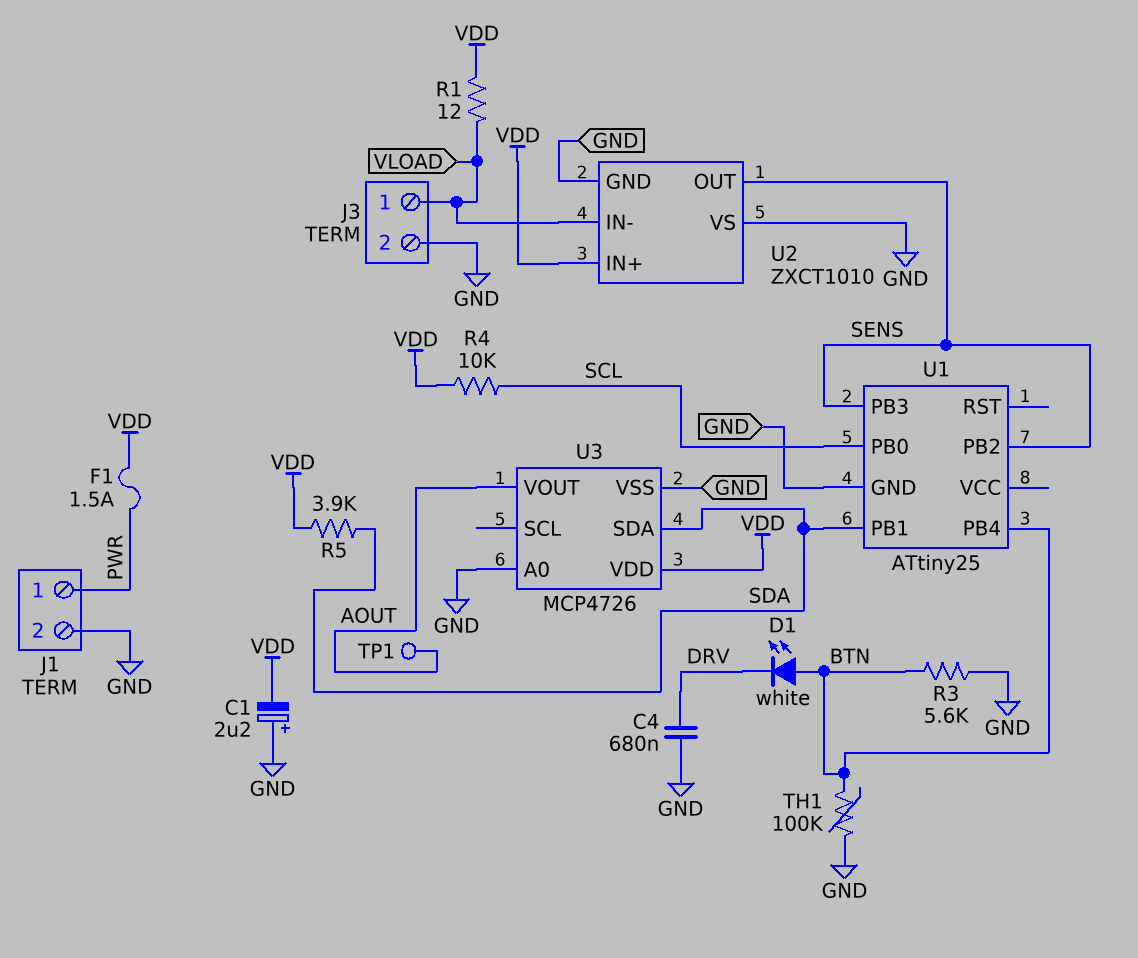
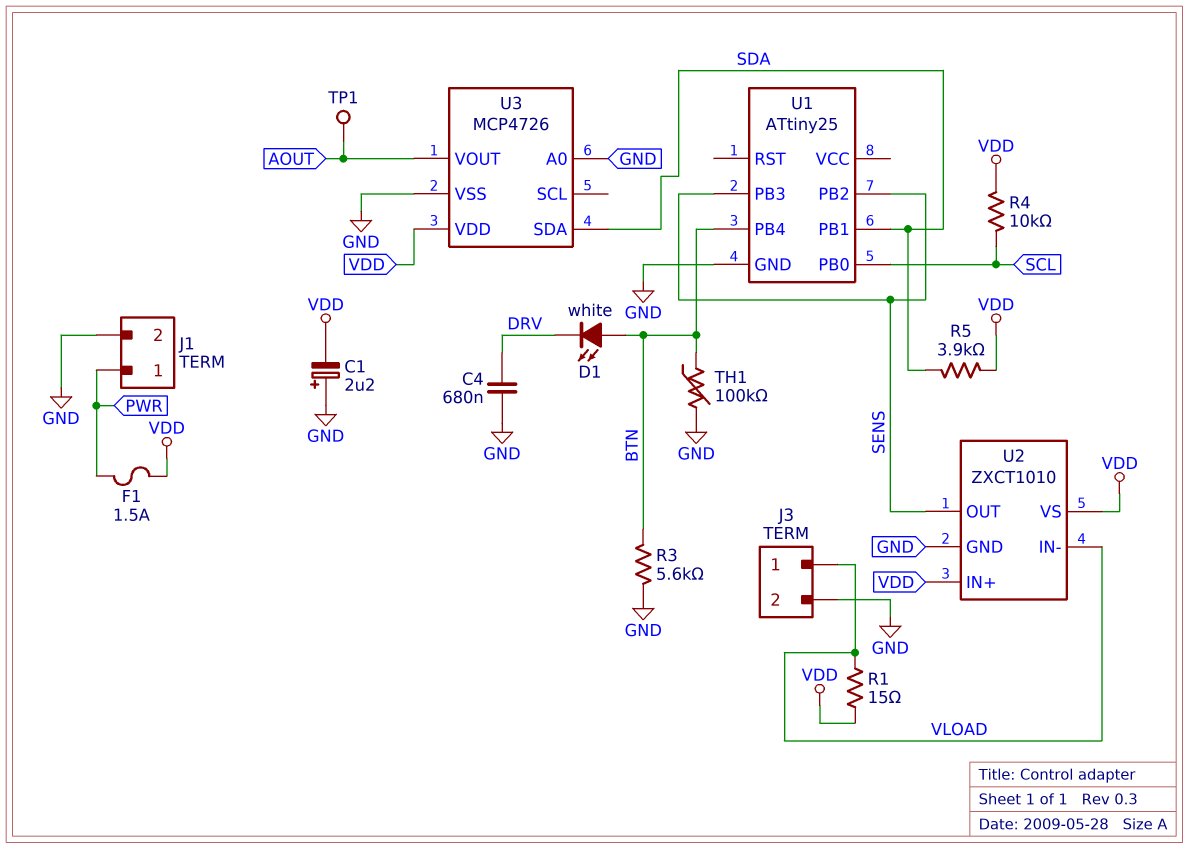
R1: 12 (VDD, VLOAD) -> 15 (VDD, VLOAD)
U2 pin VS: GND -> VDD

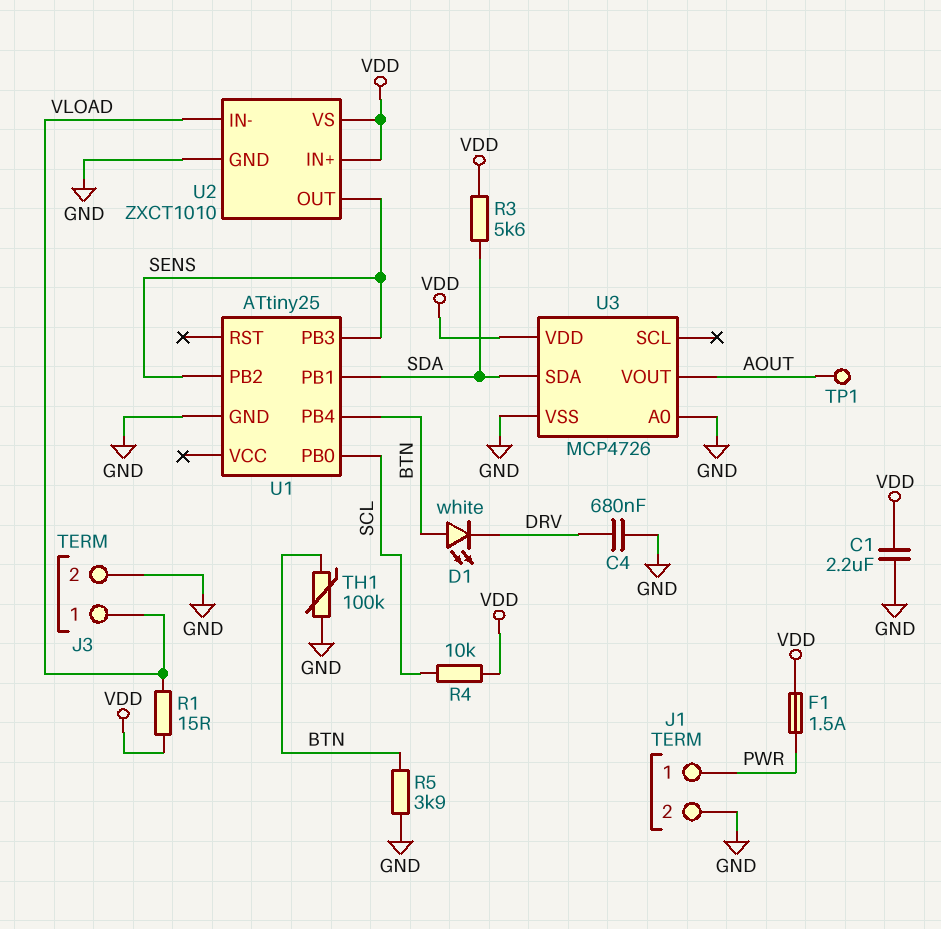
C1: 2.2uF (plus GND, minus VDD) -> 2.2uF (GND, VDD)
R3: 5.6k (BTN, GND) -> 5.6k (SDA, VDD)
R5: 3.9k (SDA, VDD) -> 3.9k (BTN, GND)

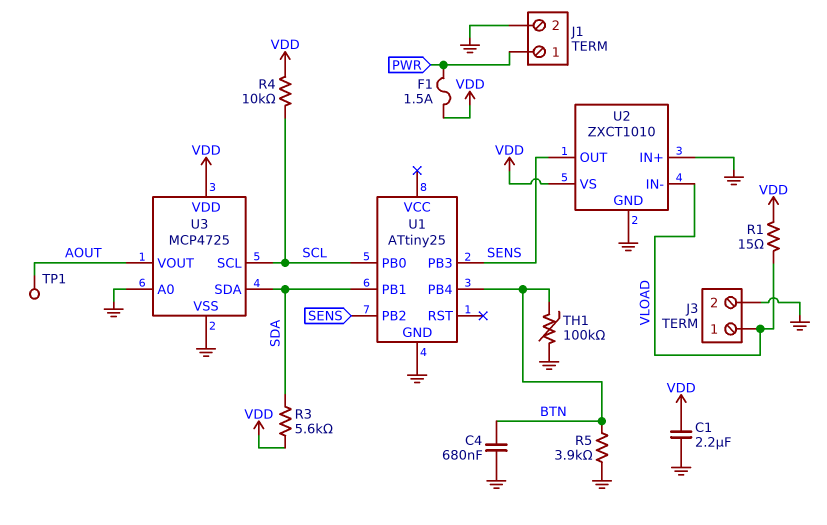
C4: 680nF (DRV, GND) -> 680nF (BTN, GND)
D1: LED white (A BTN, K DRV) -> none
U2 pin IN+: VDD -> GND
U3: MCP4726 -> MCP4725
U3 pin SCL: none -> SCL

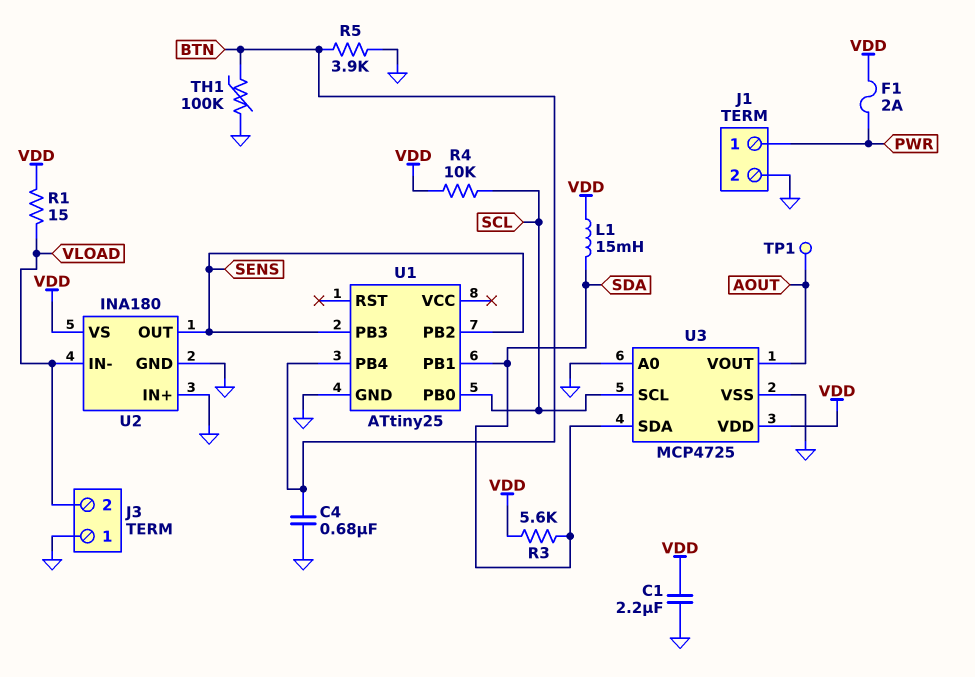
F1: 1.5A (PWR, VDD) -> 2A (PWR, VDD)
J3 pin 1: VLOAD -> GND
J3 pin 2: GND -> VLOAD
L1: none -> 15mH (SDA, VDD)
U2: ZXCT1010 -> INA180

